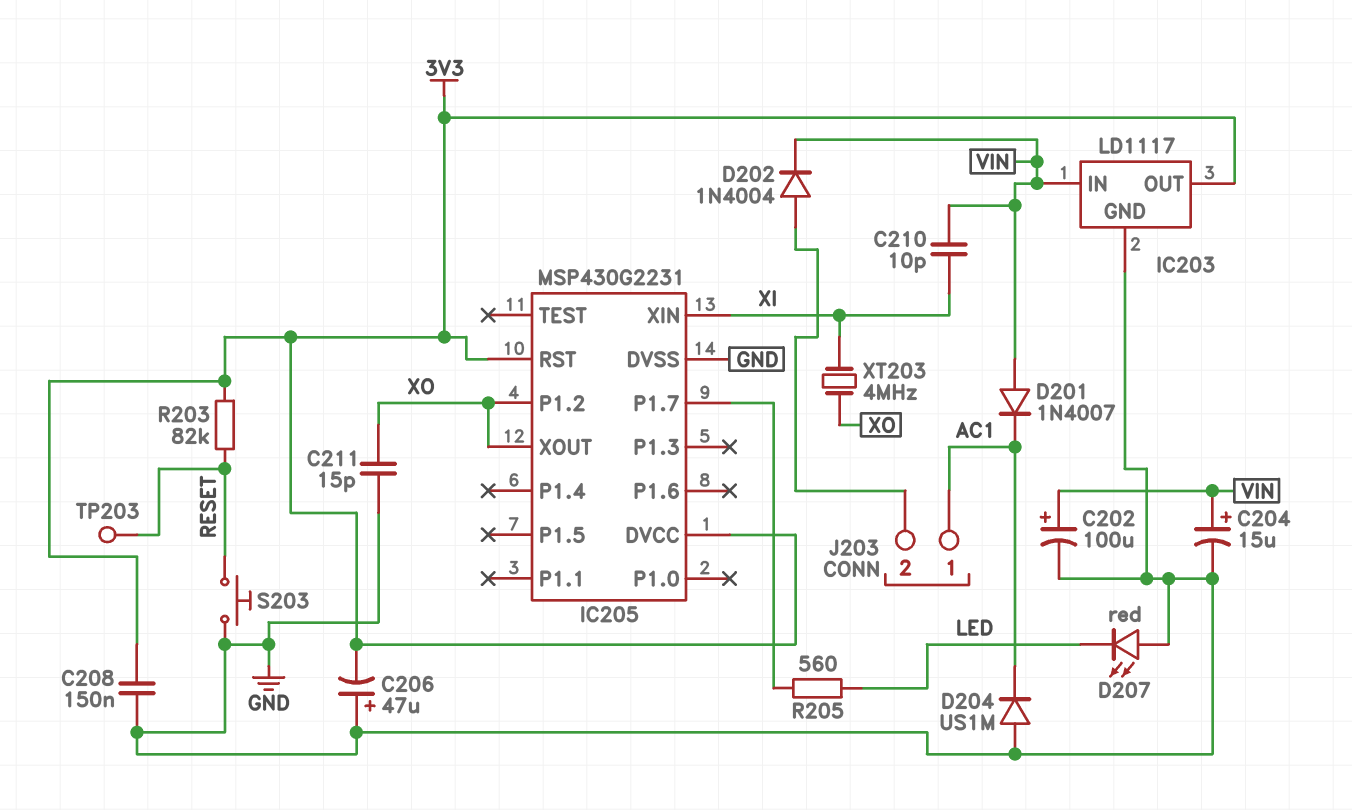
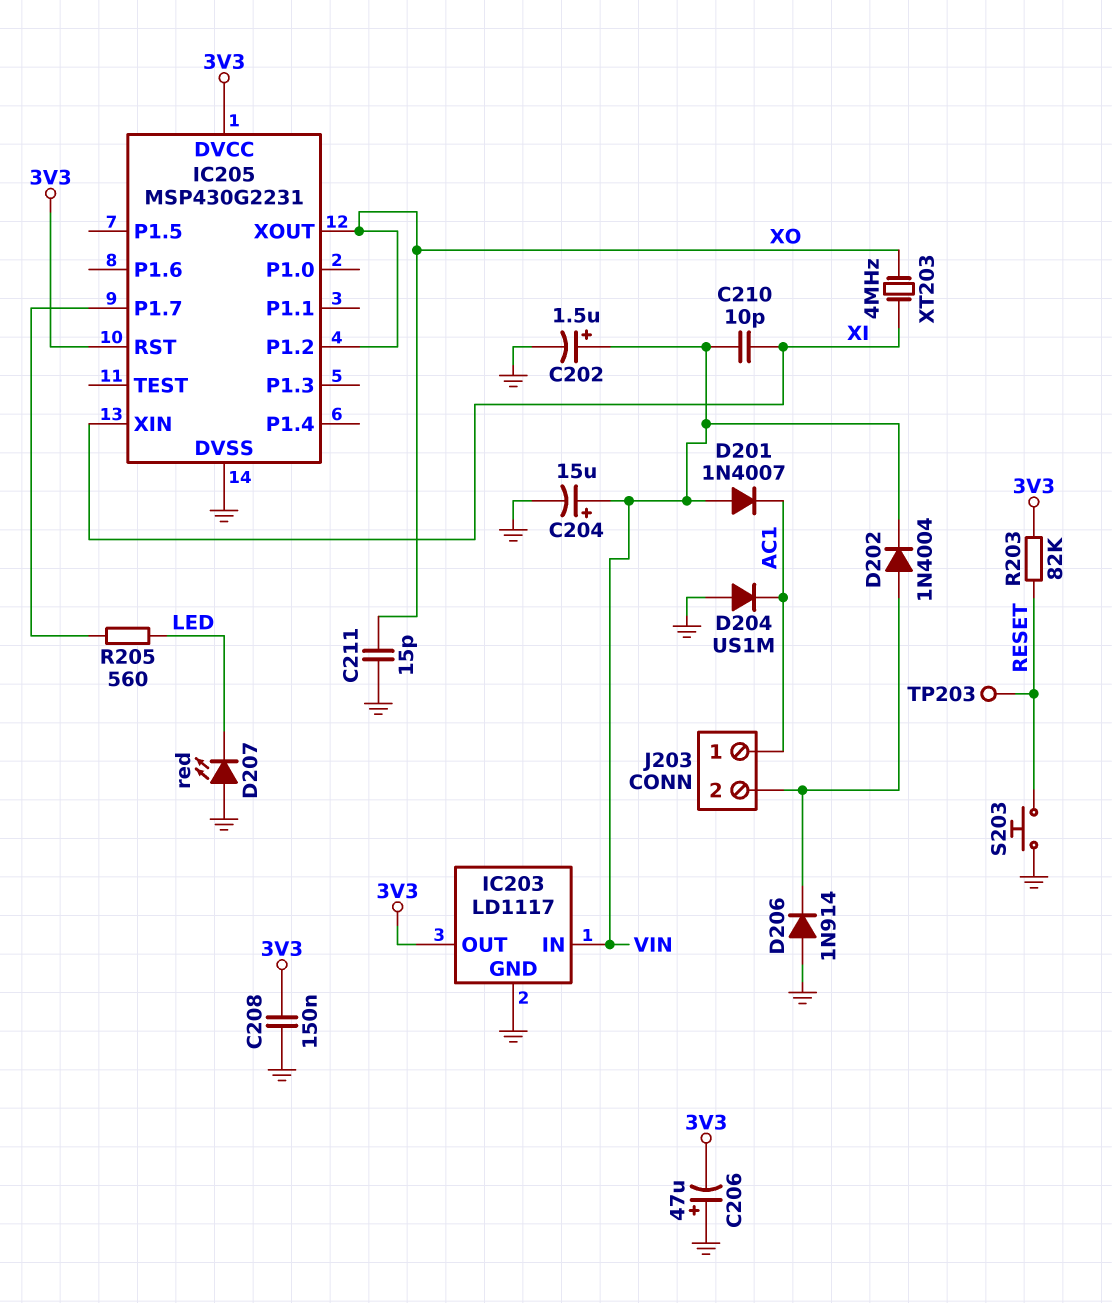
C202: 100uF (plus VIN, minus GND) -> 1.5uF (plus VIN, minus GND)
D206: none -> diode 1N914 (A GND, K J203/2)

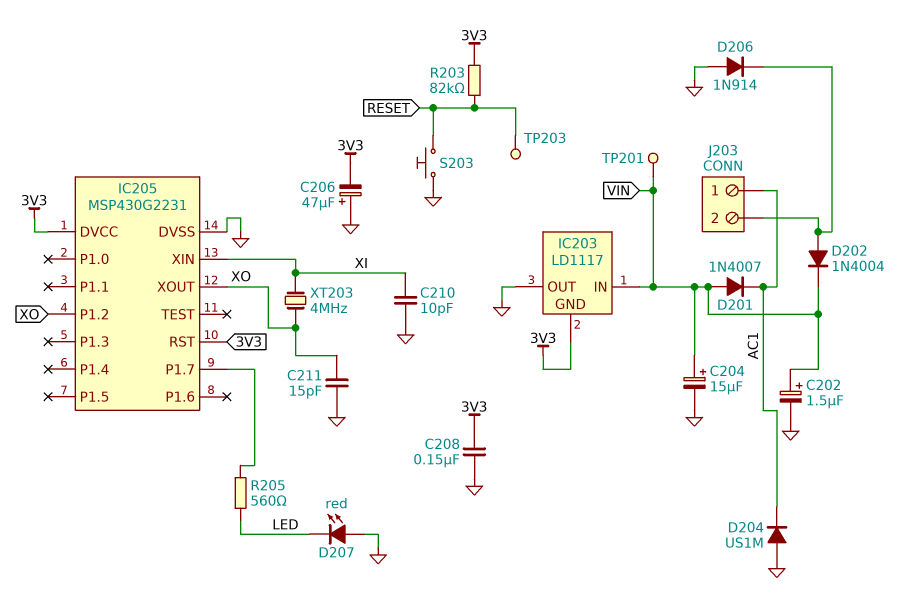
C210: 10pF (VIN, XI) -> 10pF (GND, XI)
IC203 pin GND: GND -> 3V3
IC203 pin OUT: 3V3 -> GND
TP201: none -> test point (VIN)

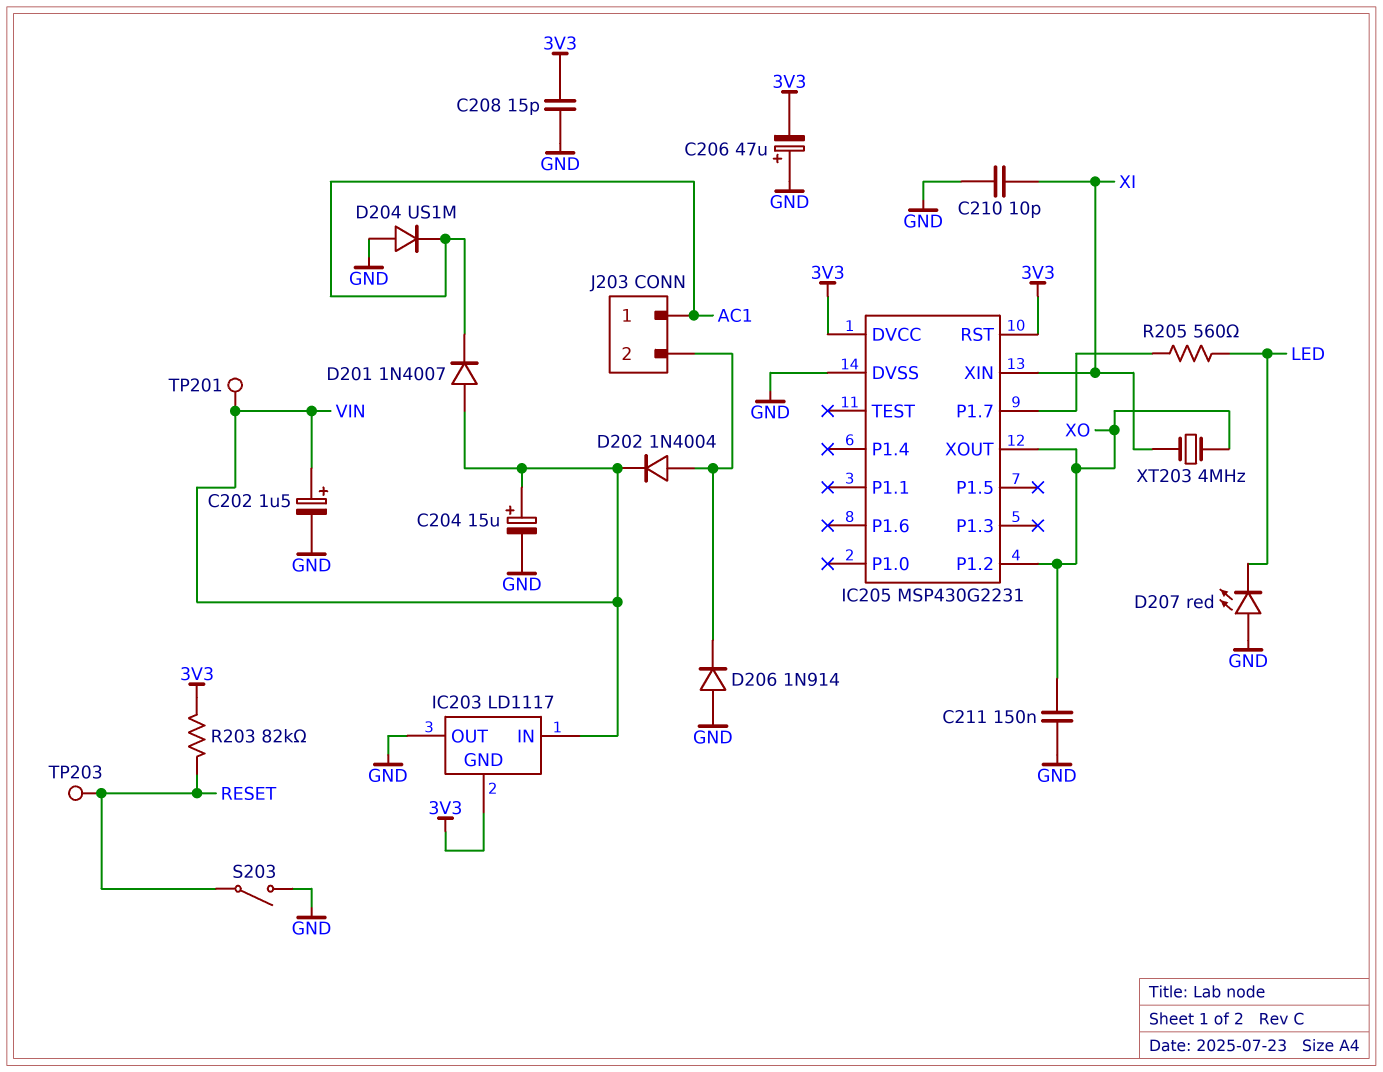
C208: 150nF (3V3, GND) -> 15pF (3V3, GND)
C211: 15pF (GND, XO) -> 150nF (GND, XO)
S203: button (GND, RESET) -> switch (GND, RESET)

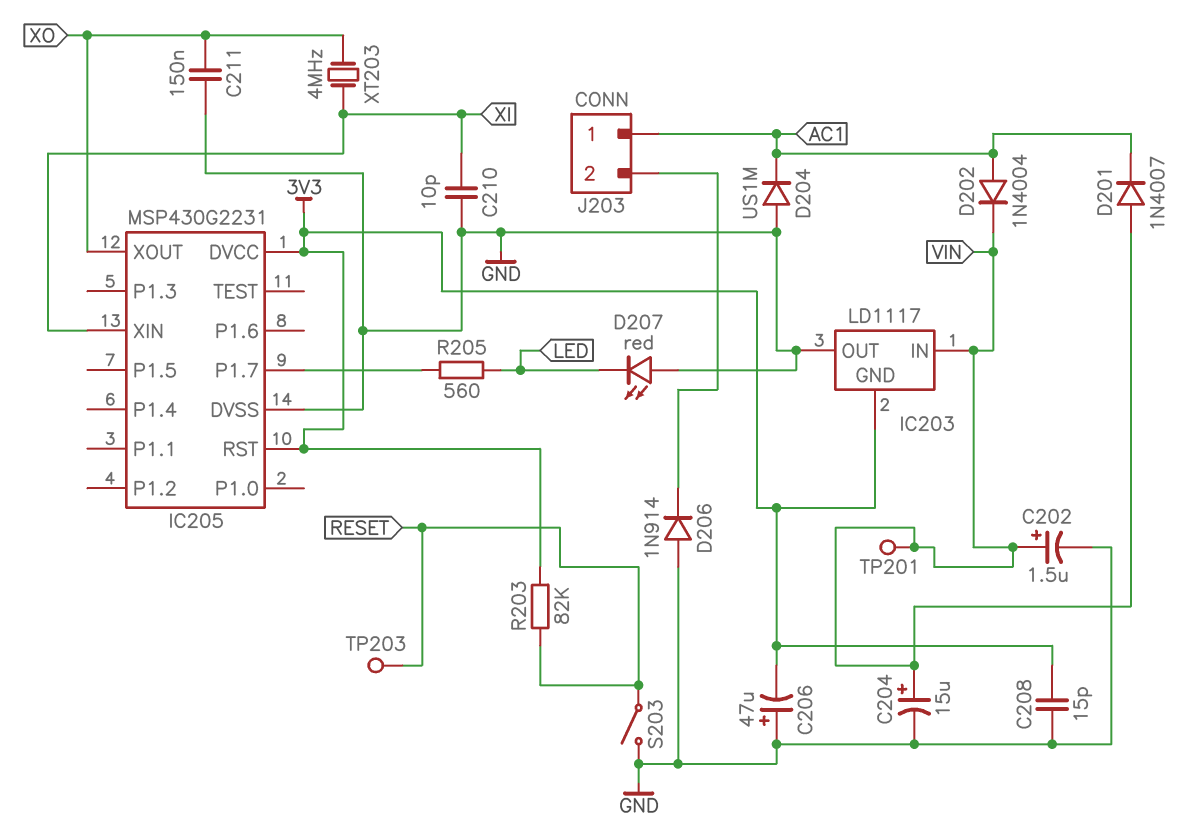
D202: diode 1N4004 (A J203/2, K VIN) -> diode 1N4004 (A AC1, K VIN)
IC205 pin P1.2: XO -> none

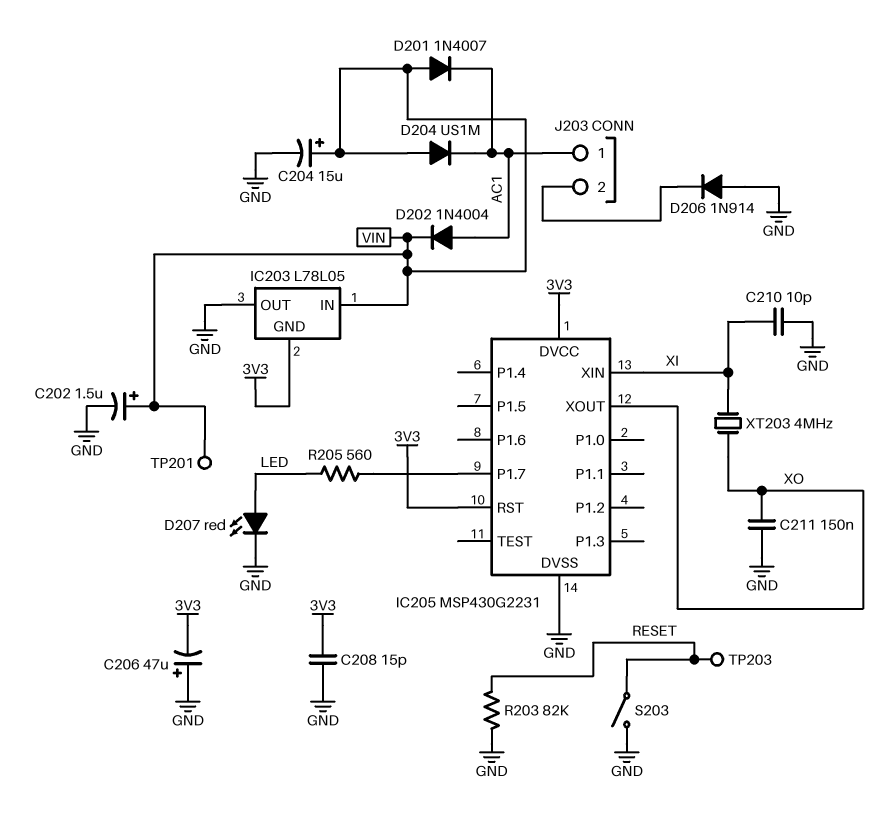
D204: diode US1M (A GND, K AC1) -> diode US1M (A VIN, K AC1)
D207: LED red (A GND, K LED) -> LED red (A LED, K GND)
IC203: LD1117 -> L78L05
R203: 82k (3V3, RESET) -> 82k (GND, RESET)

